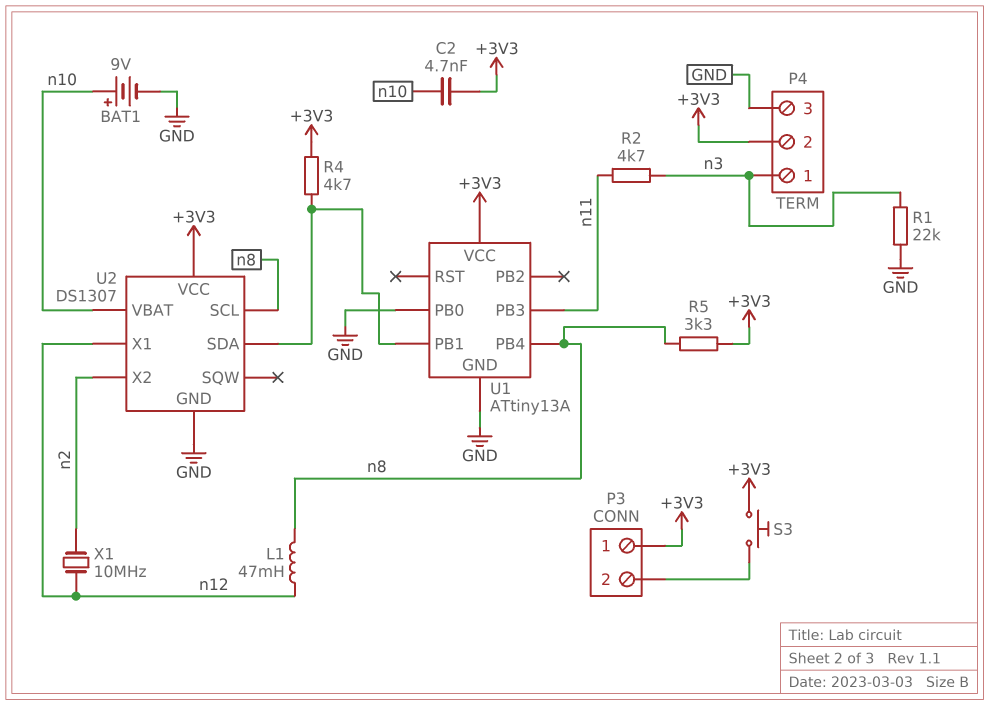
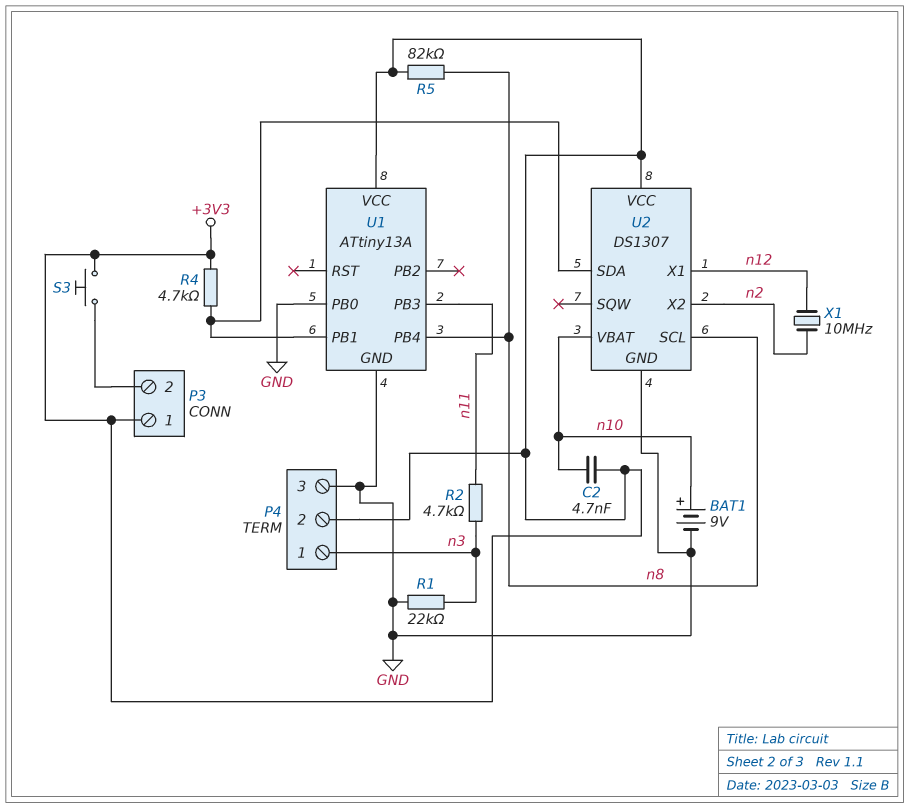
L1: 47mH (n8, n12) -> none
R5: 3.3k (+3V3, n8) -> 82k (+3V3, n8)

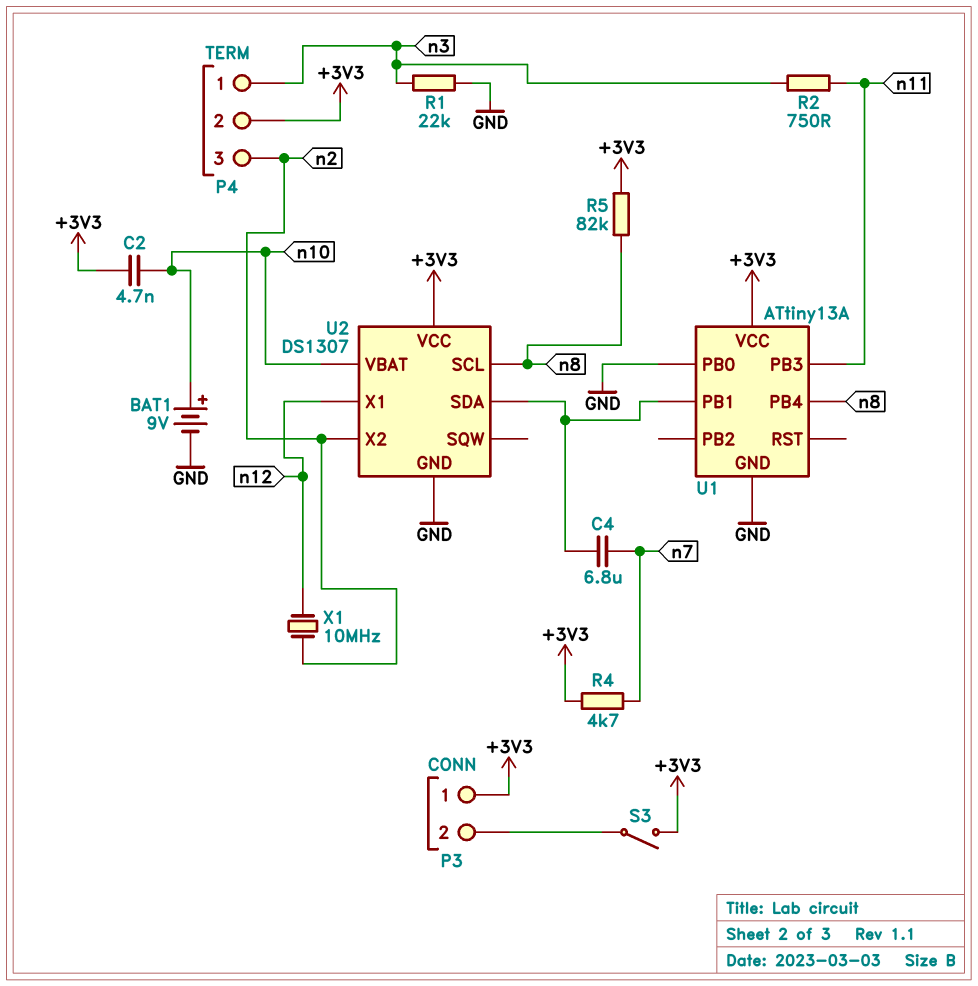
C4: none -> 6.8uF (U1/PB1, n7)
P4 pin 3: GND -> n2
R2: 4.7k (n3, n11) -> 750 (n3, n11)
R4: 4.7k (+3V3, U1/PB1) -> 4.7k (+3V3, n7)
S3: button (+3V3, P3/2) -> switch (+3V3, P3/2)

